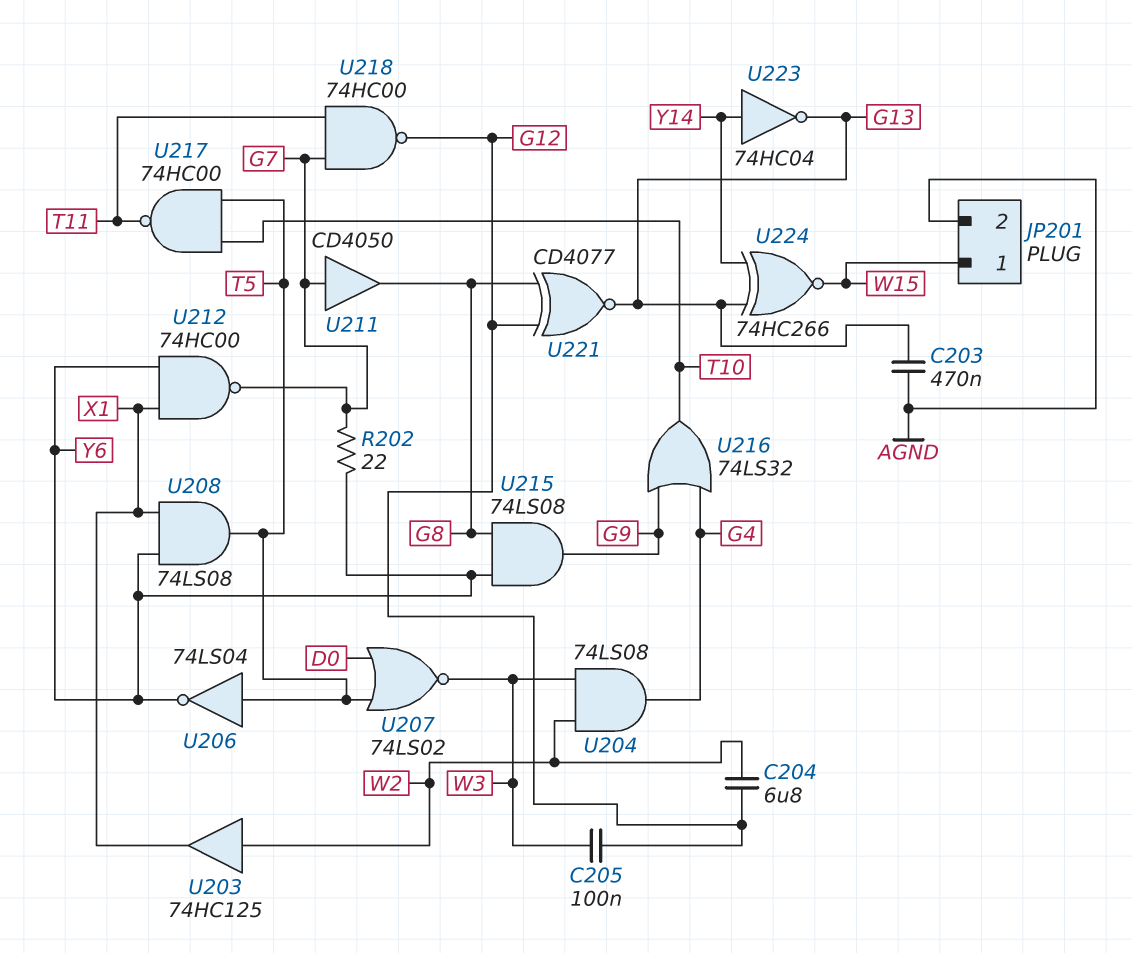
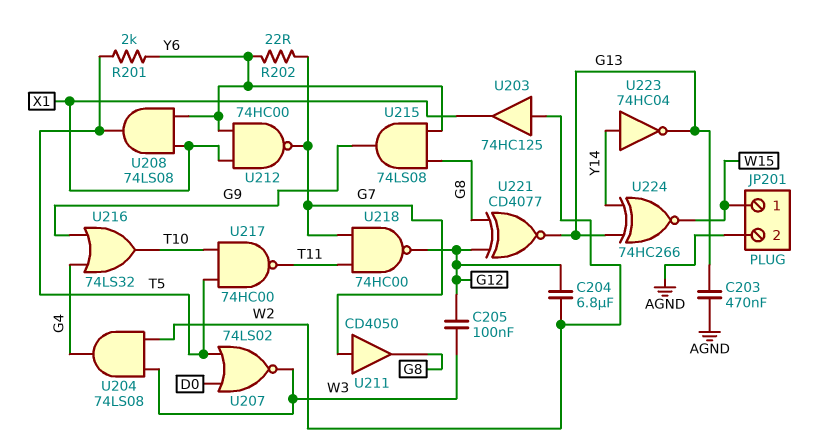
R201: none -> 2k (T5, Y6)
U206: NOT 74LS04 (in T5, out Y6) -> none

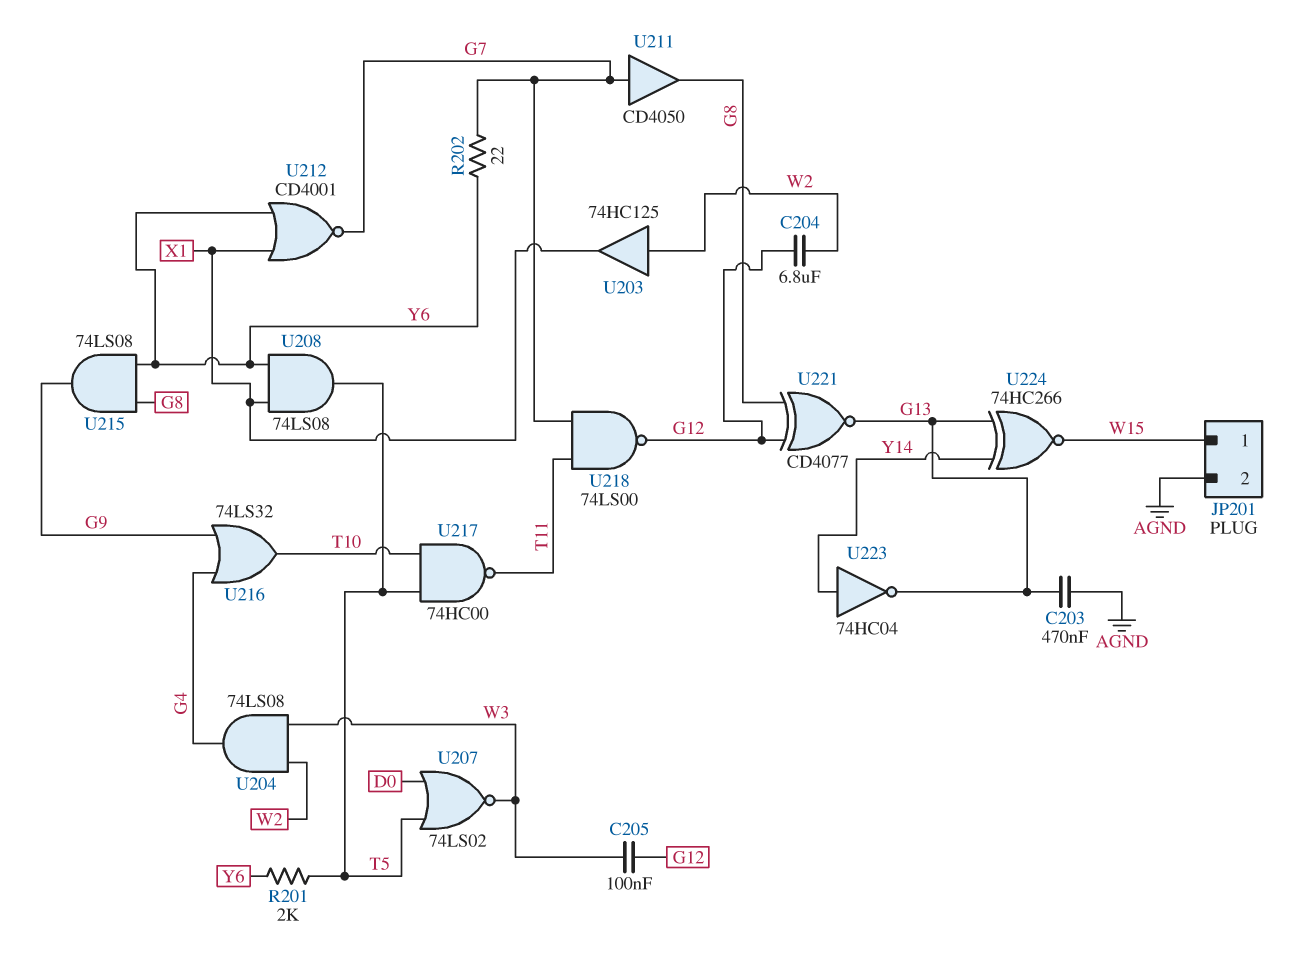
U212: NAND 74HC00 (in X1, in Y6, out G7) -> NOR CD4001 (in X1, in Y6, out G7)
U218: NAND 74HC00 (in G7, in T11, out G12) -> NAND 74LS00 (in G7, in T11, out G12)

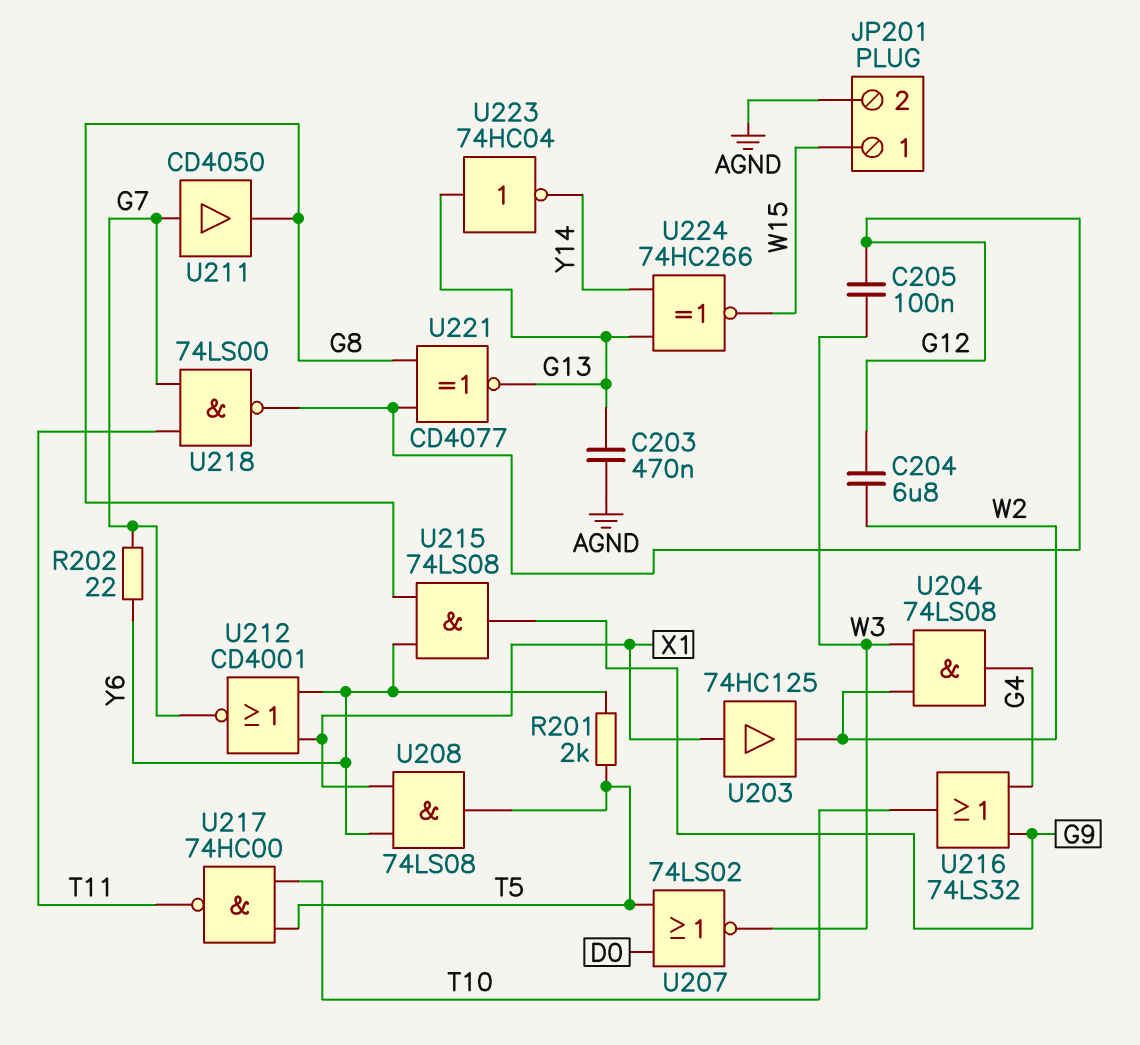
U203: buffer 74HC125 (in W2, out X1) -> buffer 74HC125 (in X1, out W2)
U223: NOT 74HC04 (in Y14, out G13) -> NOT 74HC04 (in G13, out Y14)

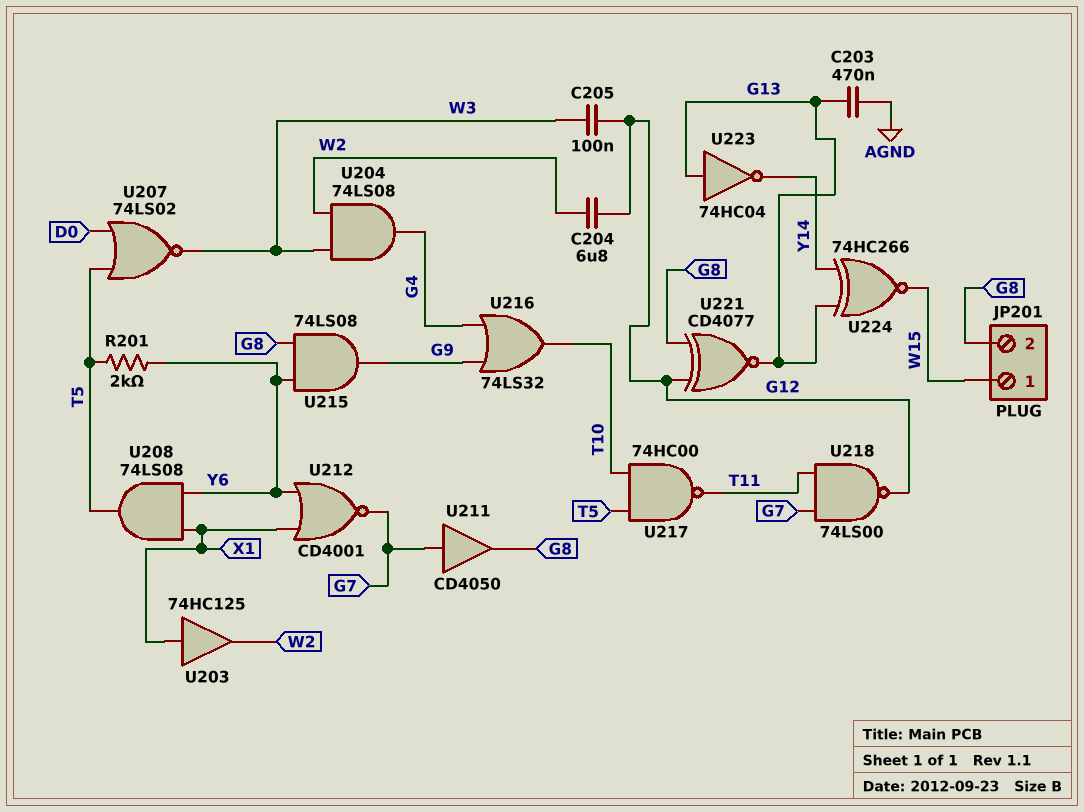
JP201 pin 2: AGND -> G8
R202: 22 (G7, Y6) -> none

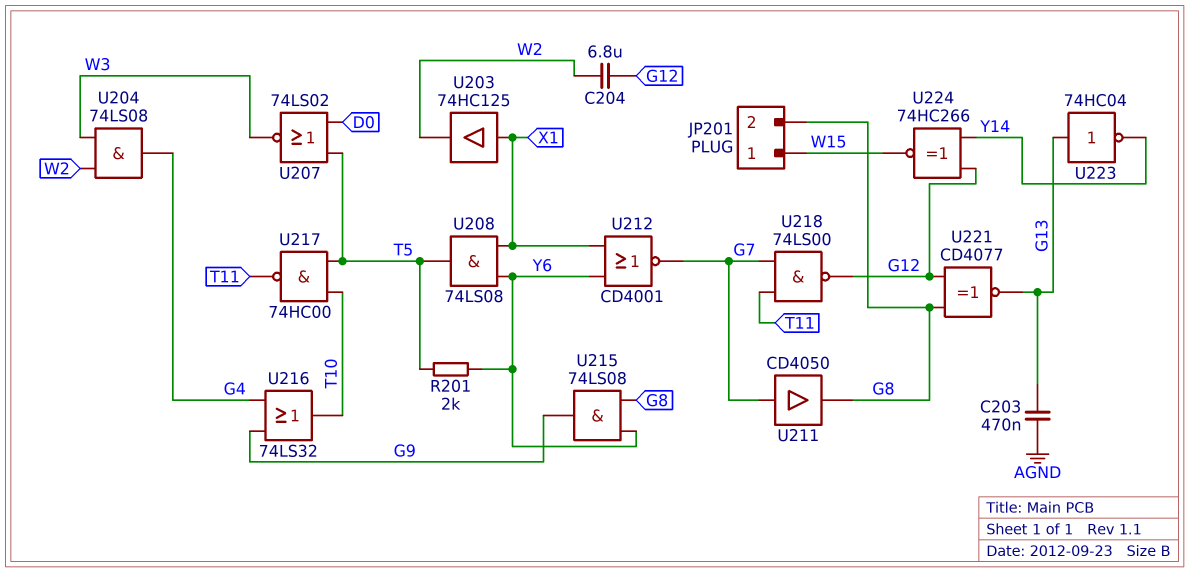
C205: 100nF (G12, W3) -> none
U224: XNOR 74HC266 (in G13, in Y14, out W15) -> XNOR 74HC266 (in G12, in Y14, out W15)

